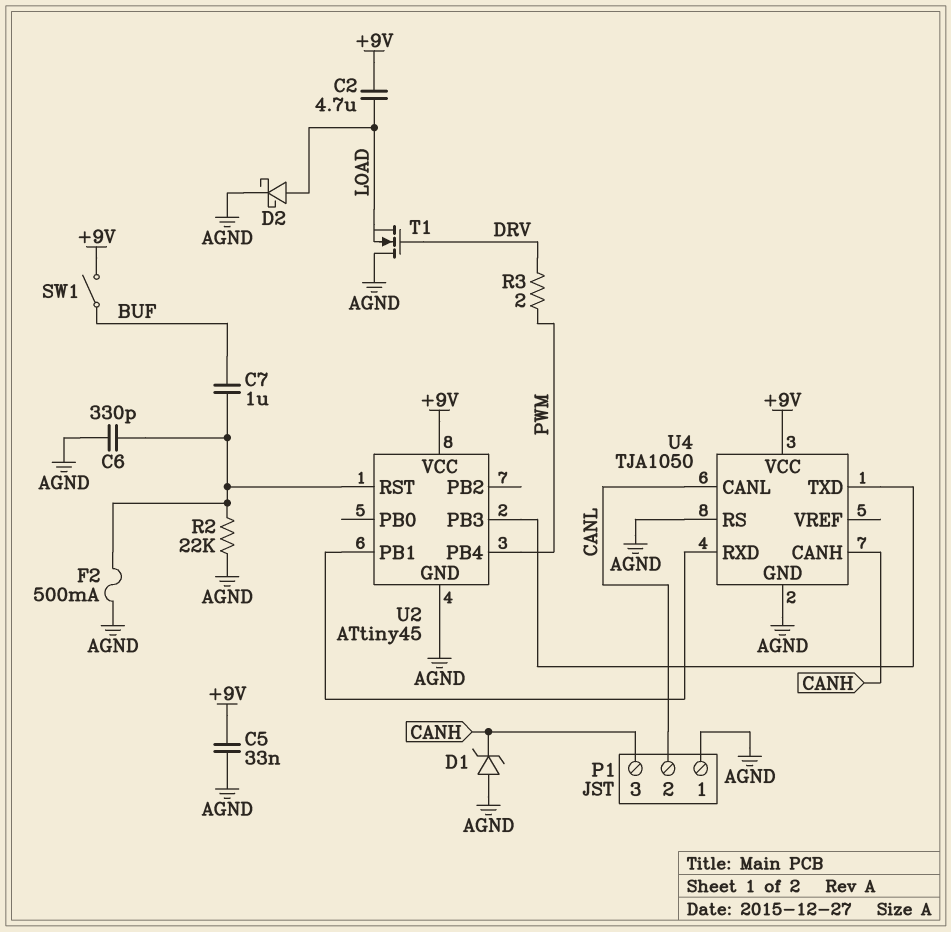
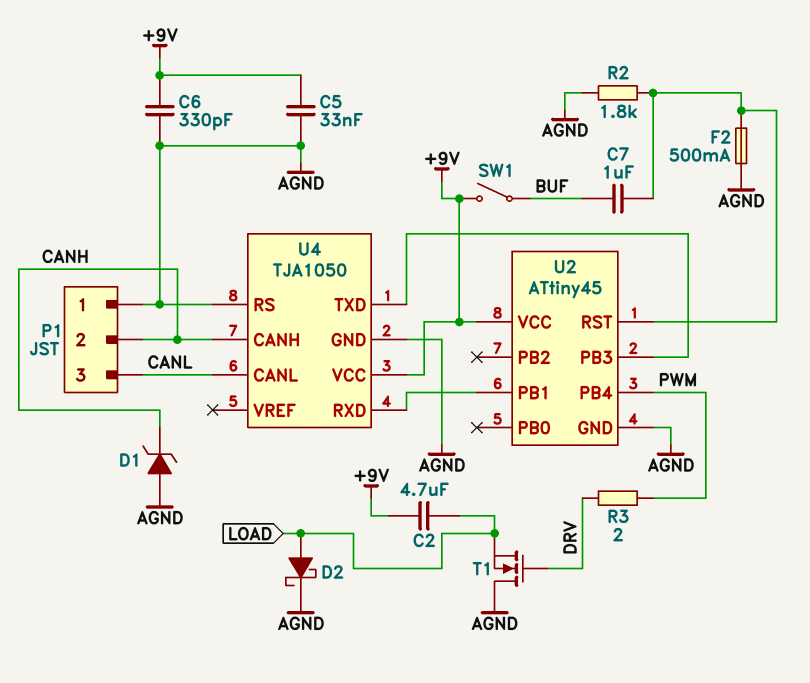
C6: 330pF (AGND, U2/RST) -> 330pF (+9V, AGND)
P1 pin 2: CANL -> CANH
P1 pin 3: CANH -> CANL
R2: 22k (AGND, U2/RST) -> 1.8k (AGND, U2/RST)

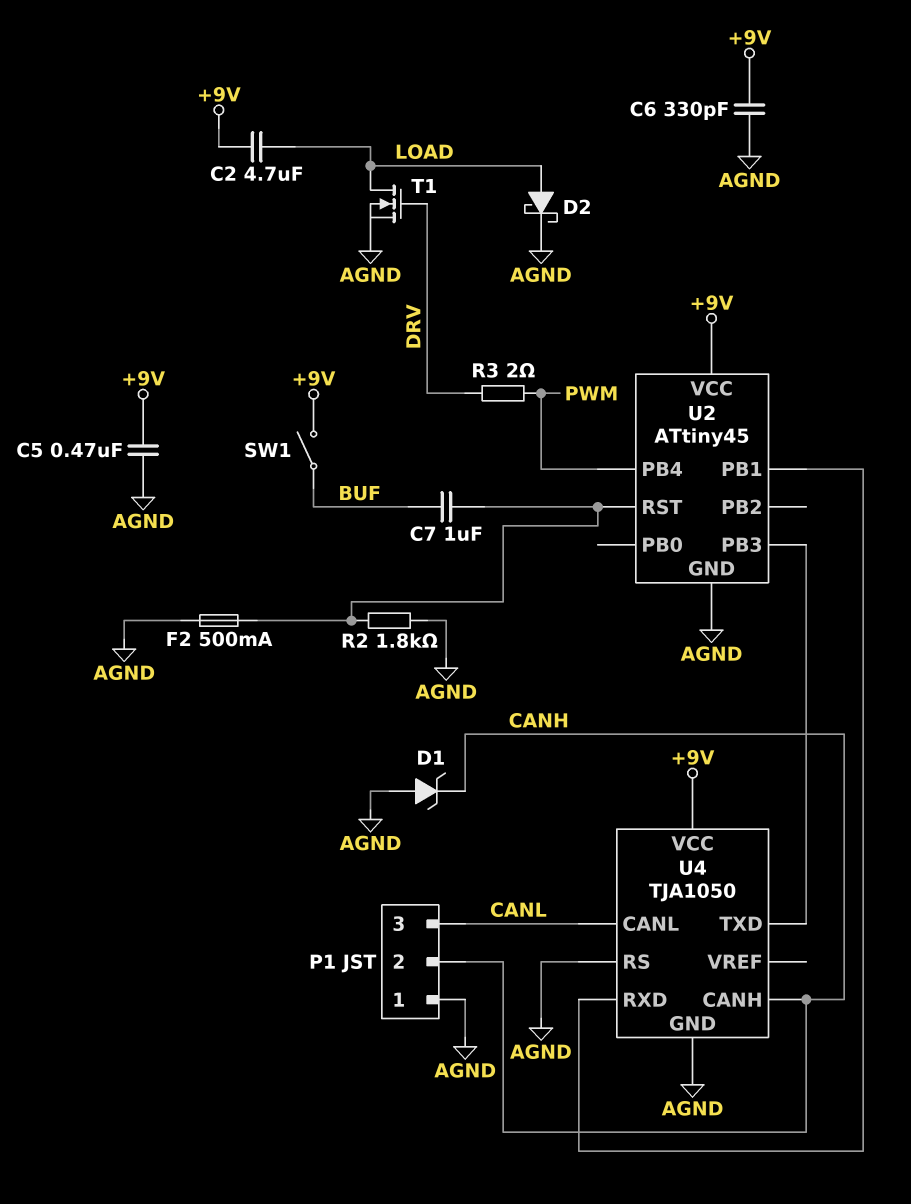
C5: 33nF (+9V, AGND) -> 470nF (+9V, AGND)
T1: NMOS (G DRV, D AGND, S LOAD) -> NMOS (G DRV, D LOAD, S AGND)

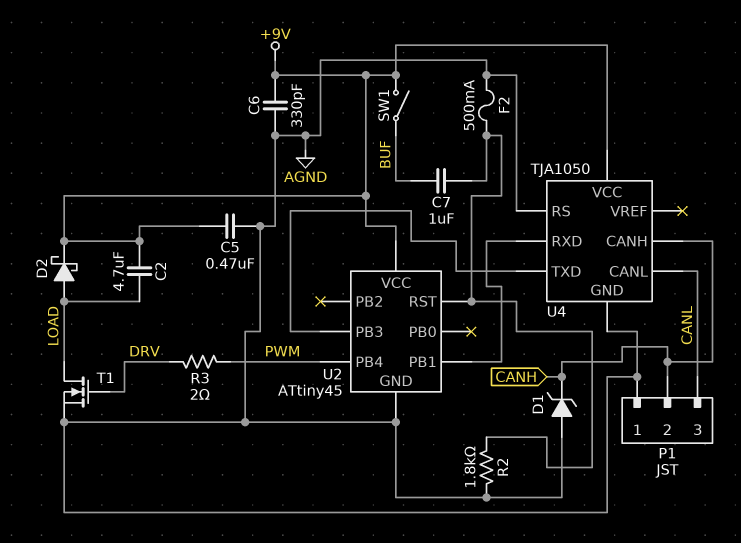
D2: schottky (A LOAD, K AGND) -> schottky (A LOAD, K +9V)

